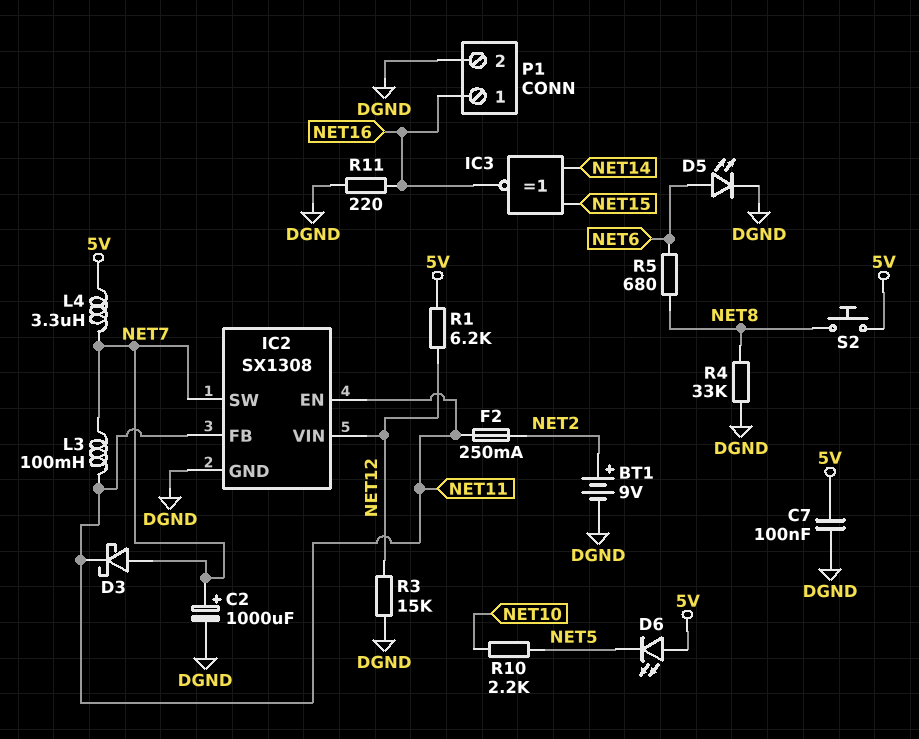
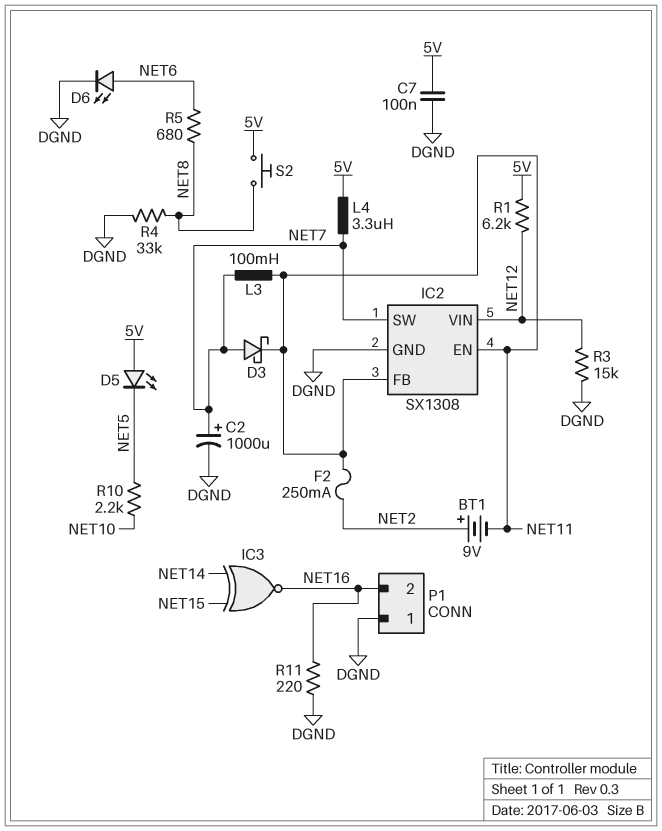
BT1: 9V (plus NET2, minus DGND) -> 9V (plus NET2, minus NET11)
D5: LED (A NET6, K DGND) -> LED (A 5V, K NET5)
D6: LED (A 5V, K NET5) -> LED (A NET6, K DGND)
P1 pin 1: NET16 -> DGND
P1 pin 2: DGND -> NET16

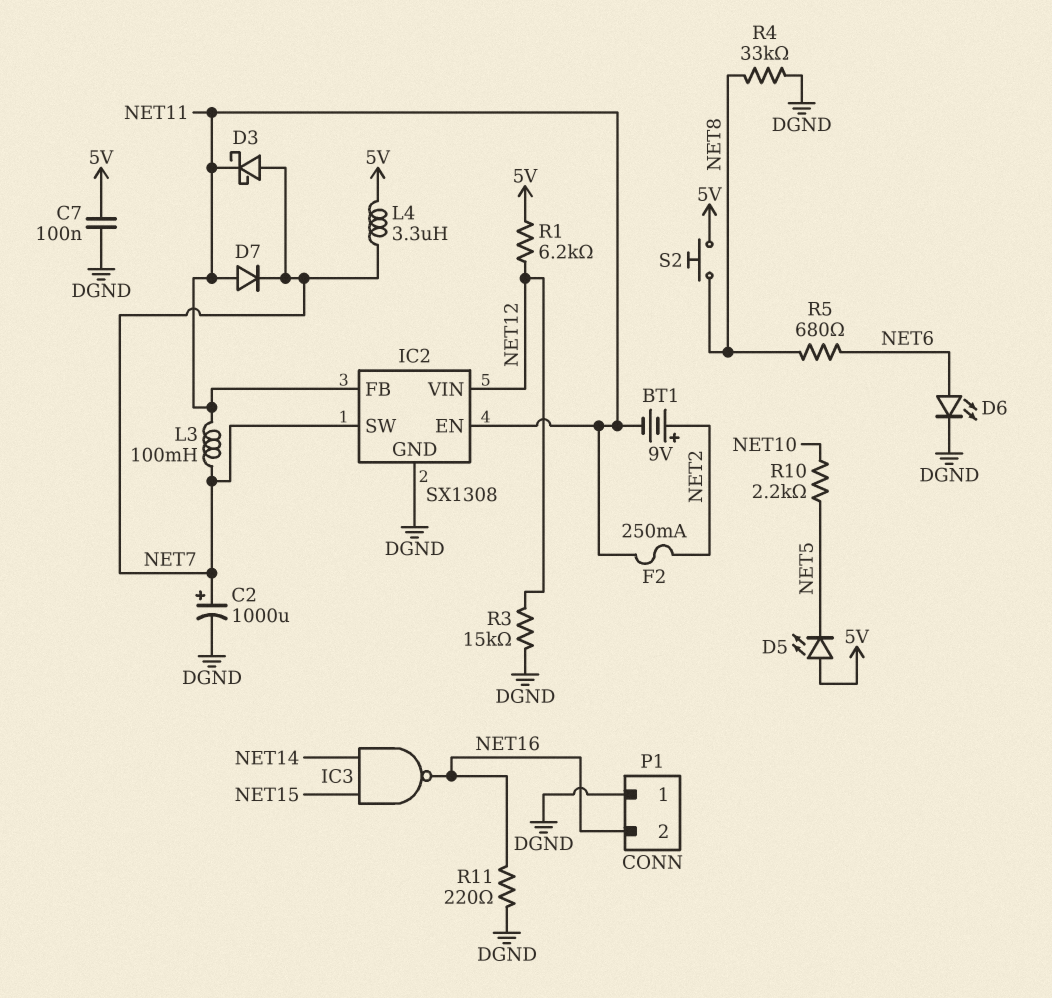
D7: none -> diode (A NET11, K NET7)
IC3: XNOR (in NET14, in NET15, out NET16) -> NAND (in NET14, in NET15, out NET16)

